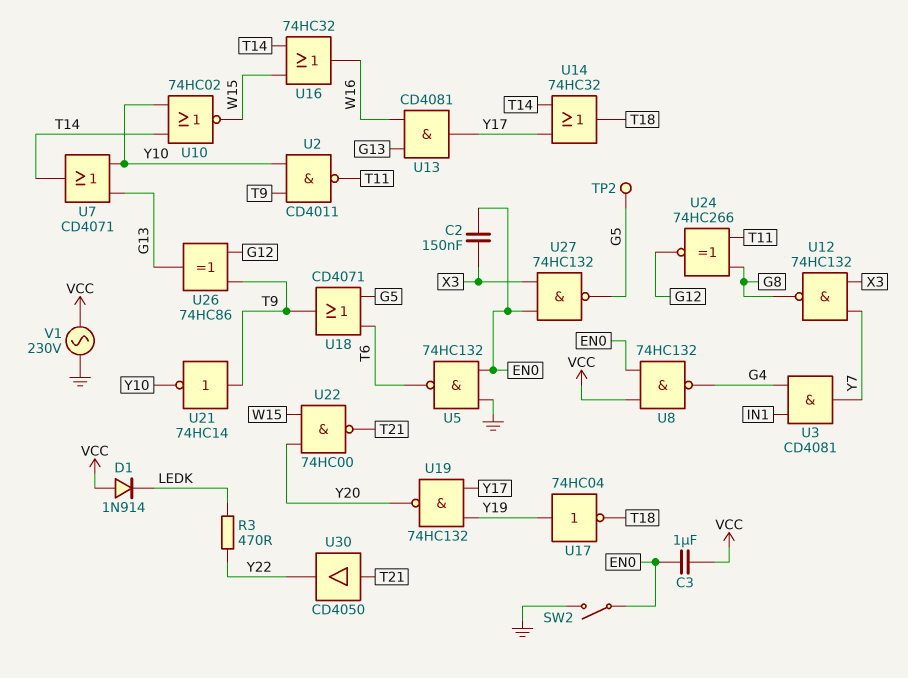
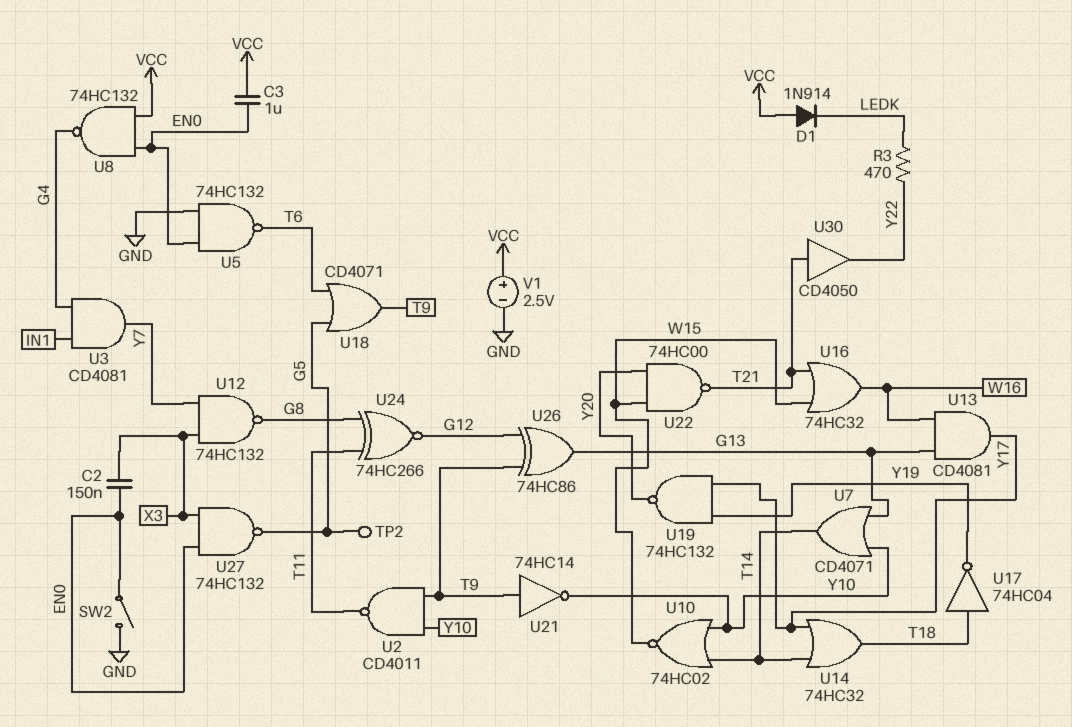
U16: OR 74HC32 (in T14, in W15, out W16) -> OR 74HC32 (in T21, in W15, out W16)
U17: NOT 74HC04 (in Y19, out T18) -> NOT 74HC04 (in T18, out Y19)
V1: AC 230V (GND, VCC) -> 2.5V (plus VCC, minus GND)

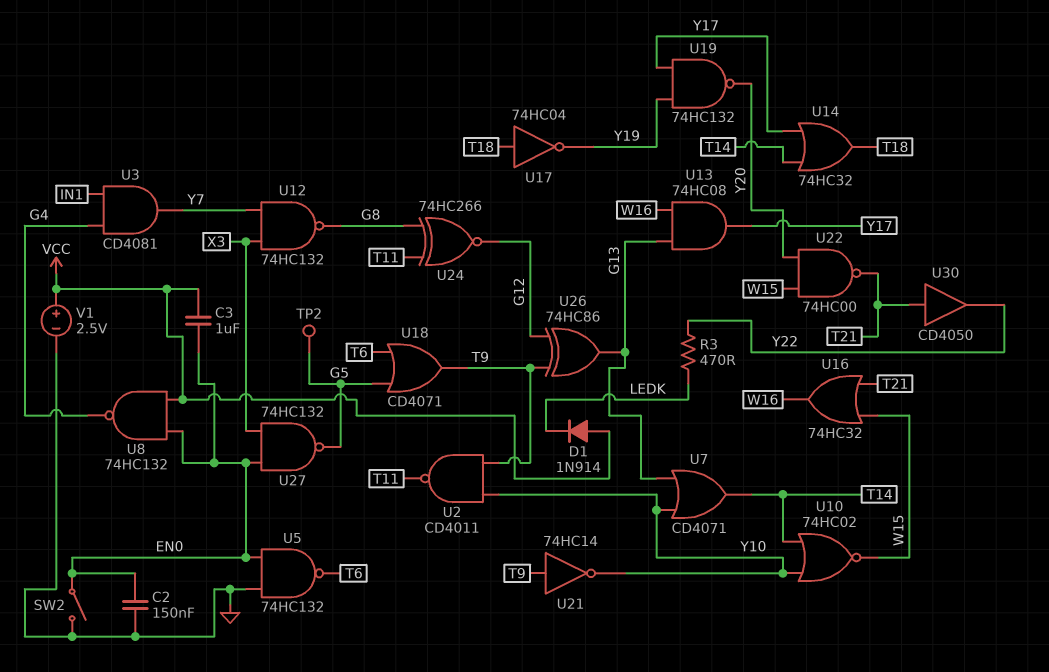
C2: 150nF (EN0, X3) -> 150nF (EN0, GND)
U13: AND CD4081 (in G13, in W16, out Y17) -> AND 74HC08 (in G13, in W16, out Y17)

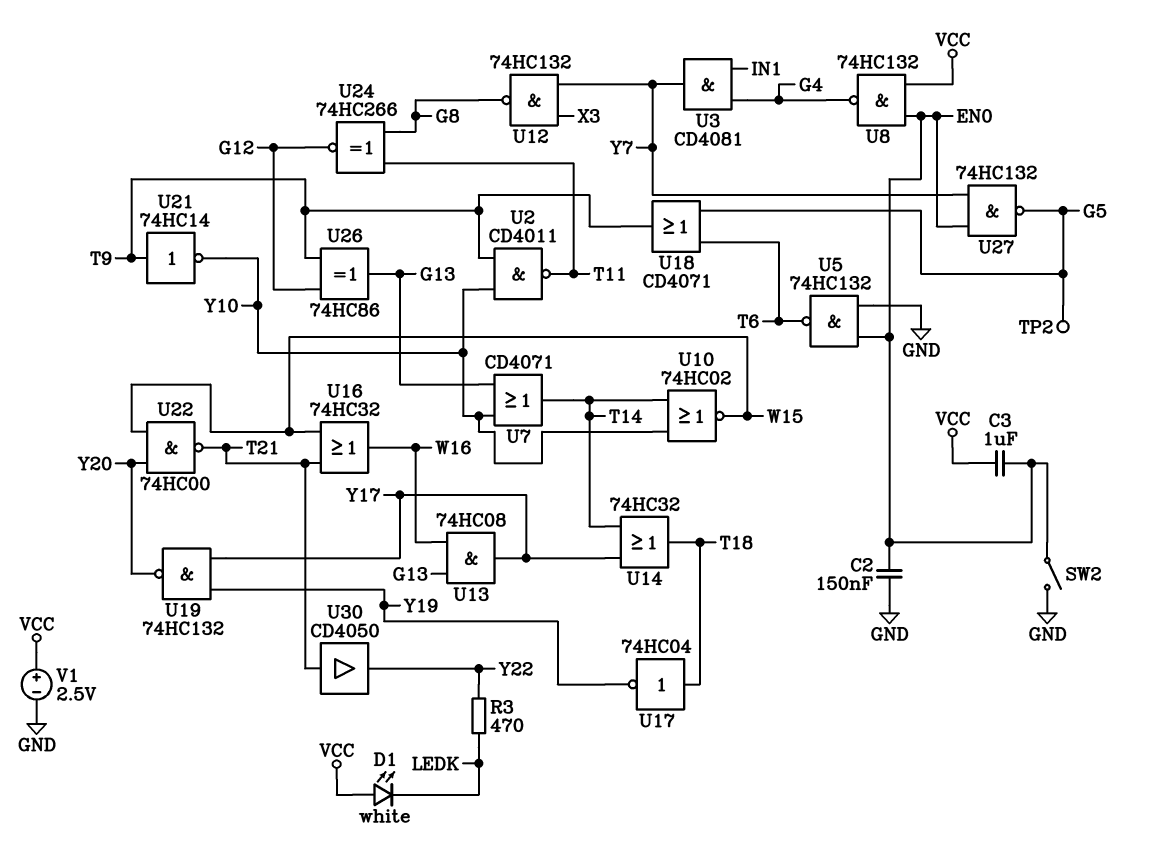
D1: diode 1N914 (A VCC, K LEDK) -> LED white (A VCC, K LEDK)
U27: NAND 74HC132 (in EN0, in X3, out G5) -> NAND 74HC132 (in EN0, in Y7, out G5)

